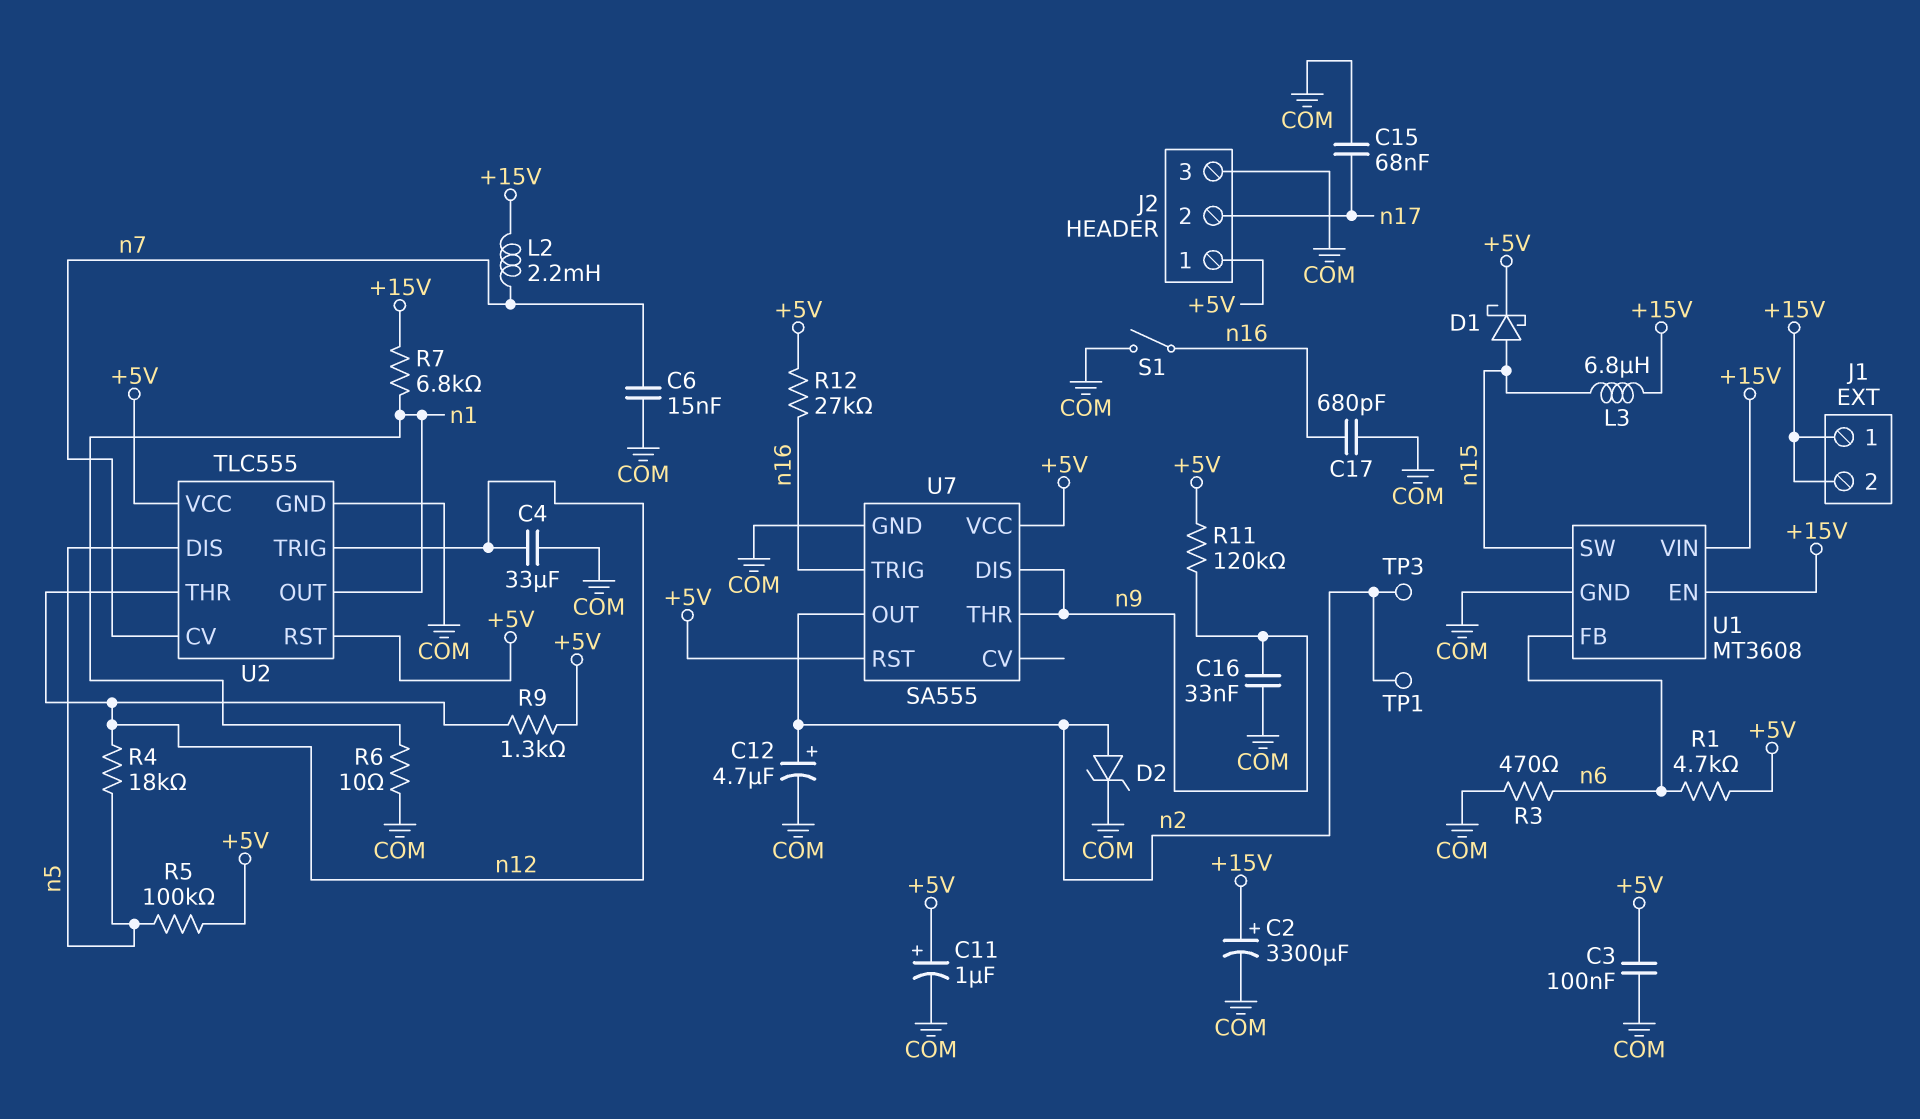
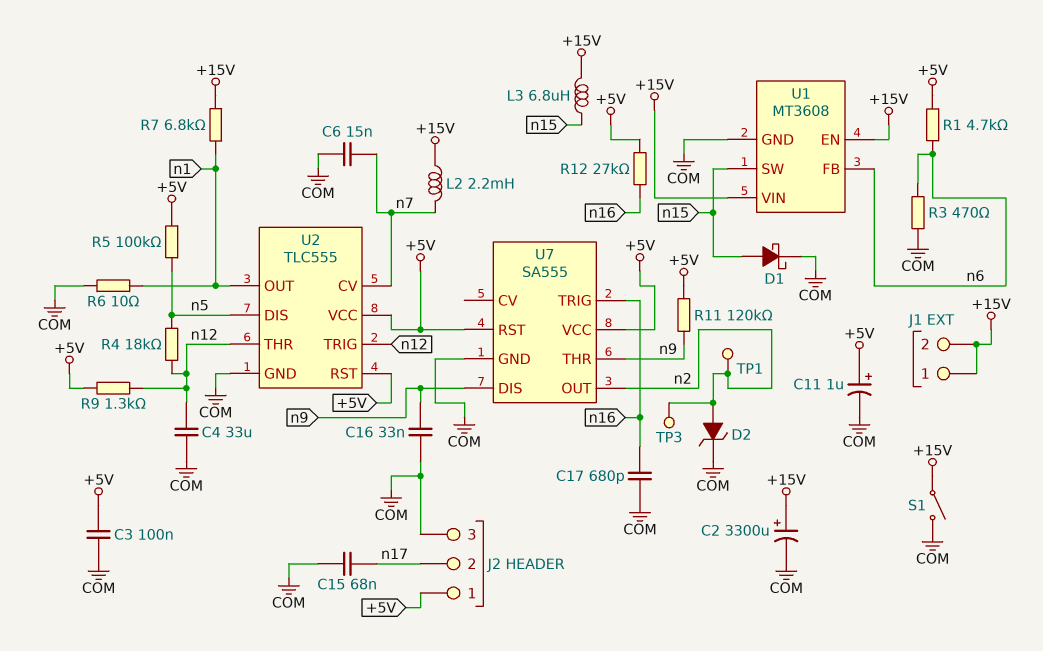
C12: 4.7uF (plus n2, minus COM) -> none
D1: schottky (A n15, K +5V) -> schottky (A n15, K COM)
S1: switch (COM, n16) -> switch (+15V, COM)

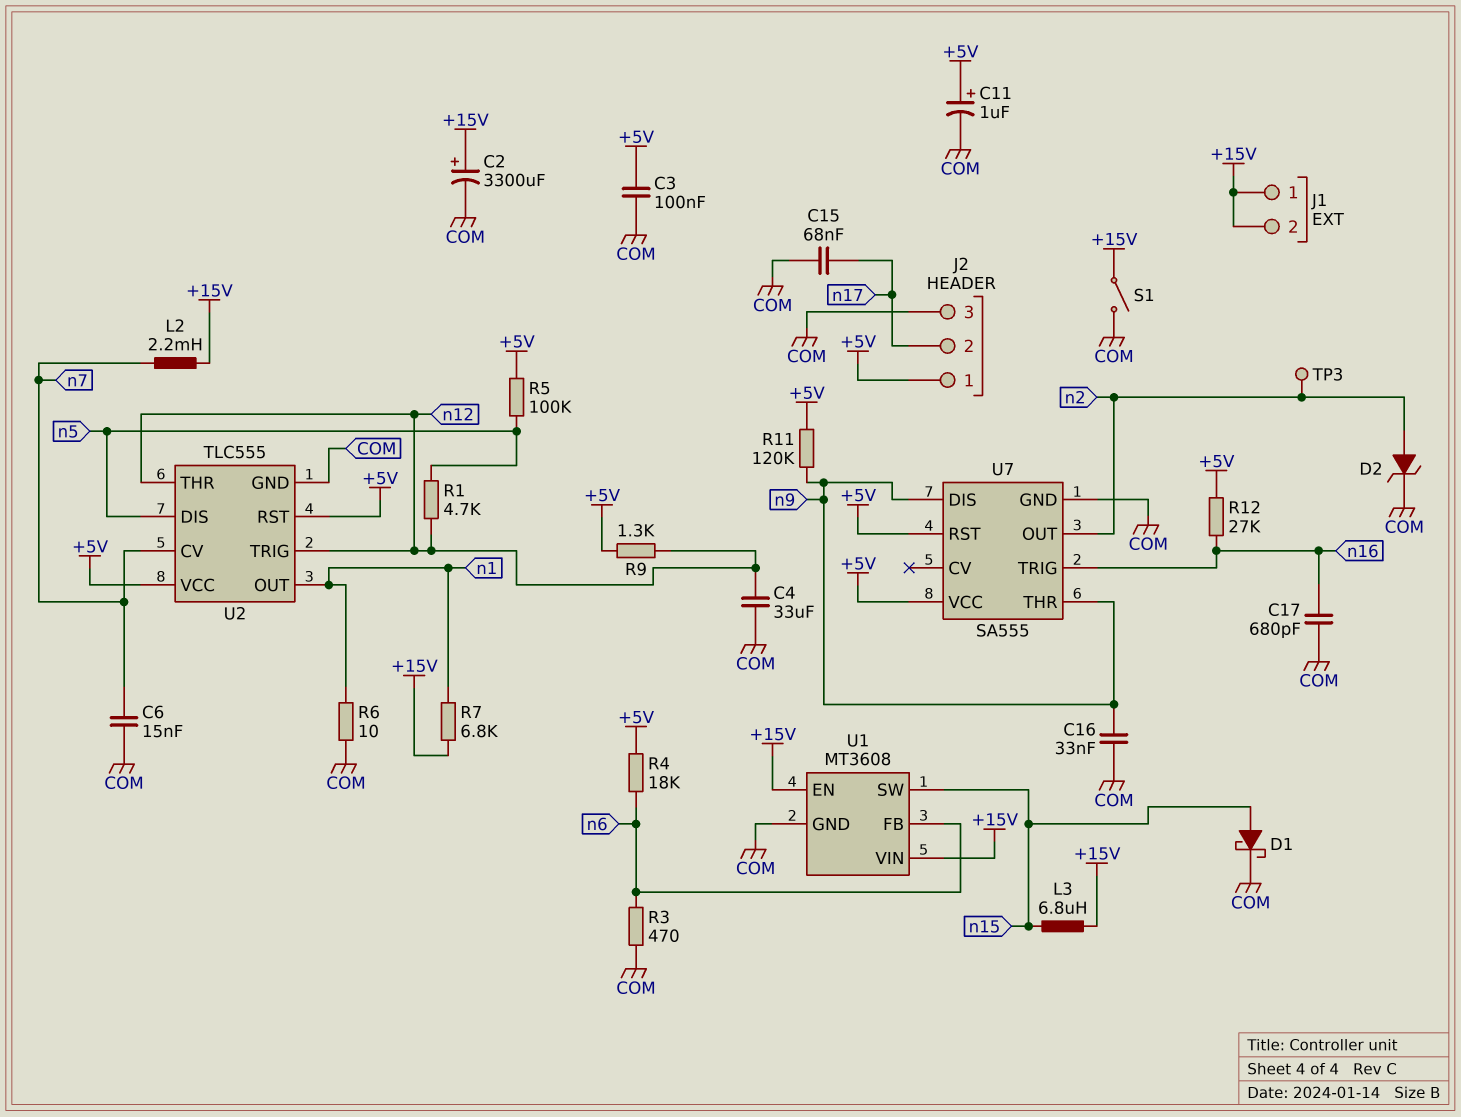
R1: 4.7k (+5V, n6) -> 4.7k (n5, n12)
R4: 18k (n5, n12) -> 18k (+5V, n6)
TP1: test point (n2) -> none

